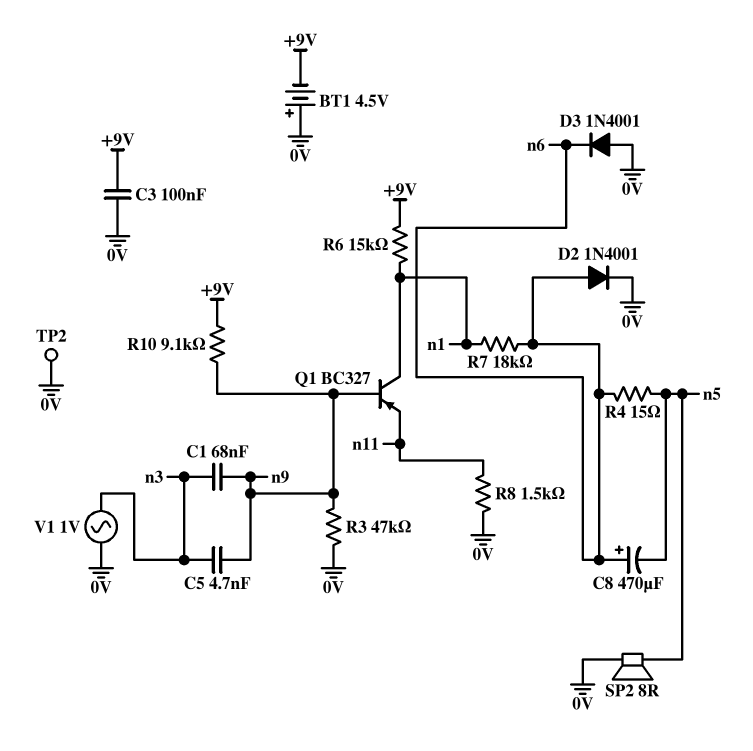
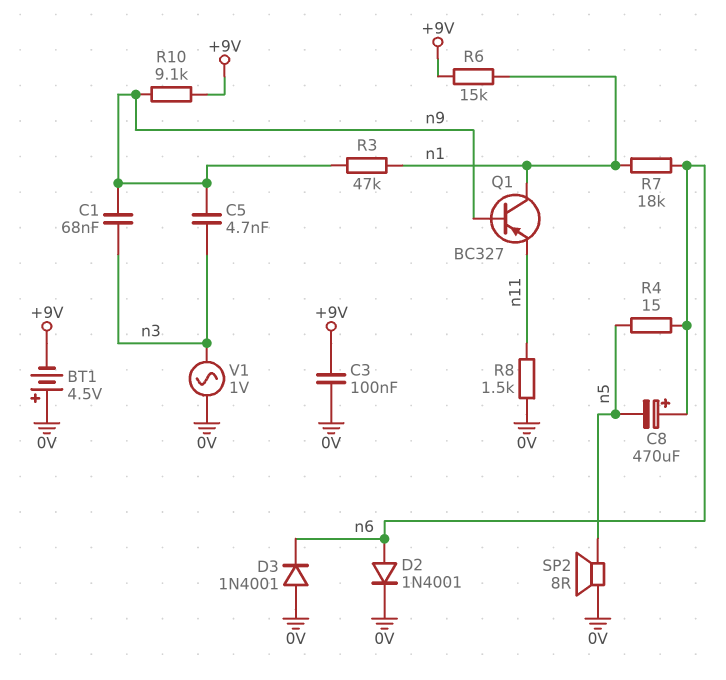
R3: 47k (0V, n9) -> 47k (n1, n9)
TP2: test point (0V) -> none

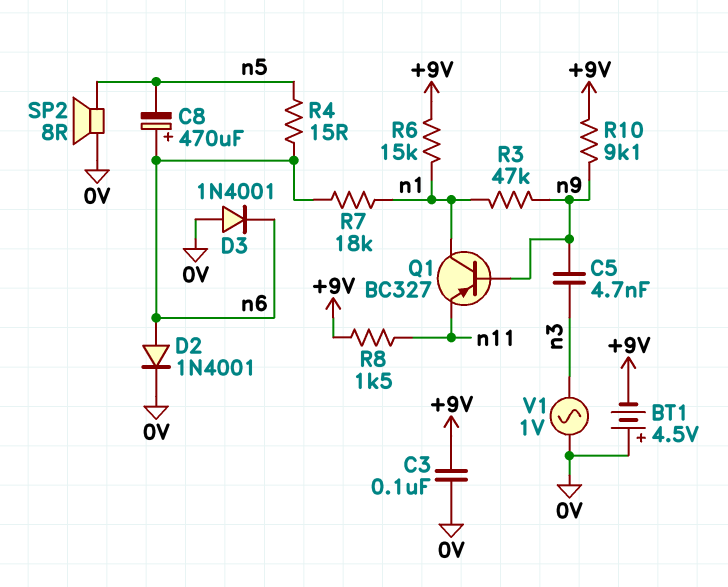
C1: 68nF (n3, n9) -> none
R8: 1.5k (0V, n11) -> 1.5k (+9V, n11)

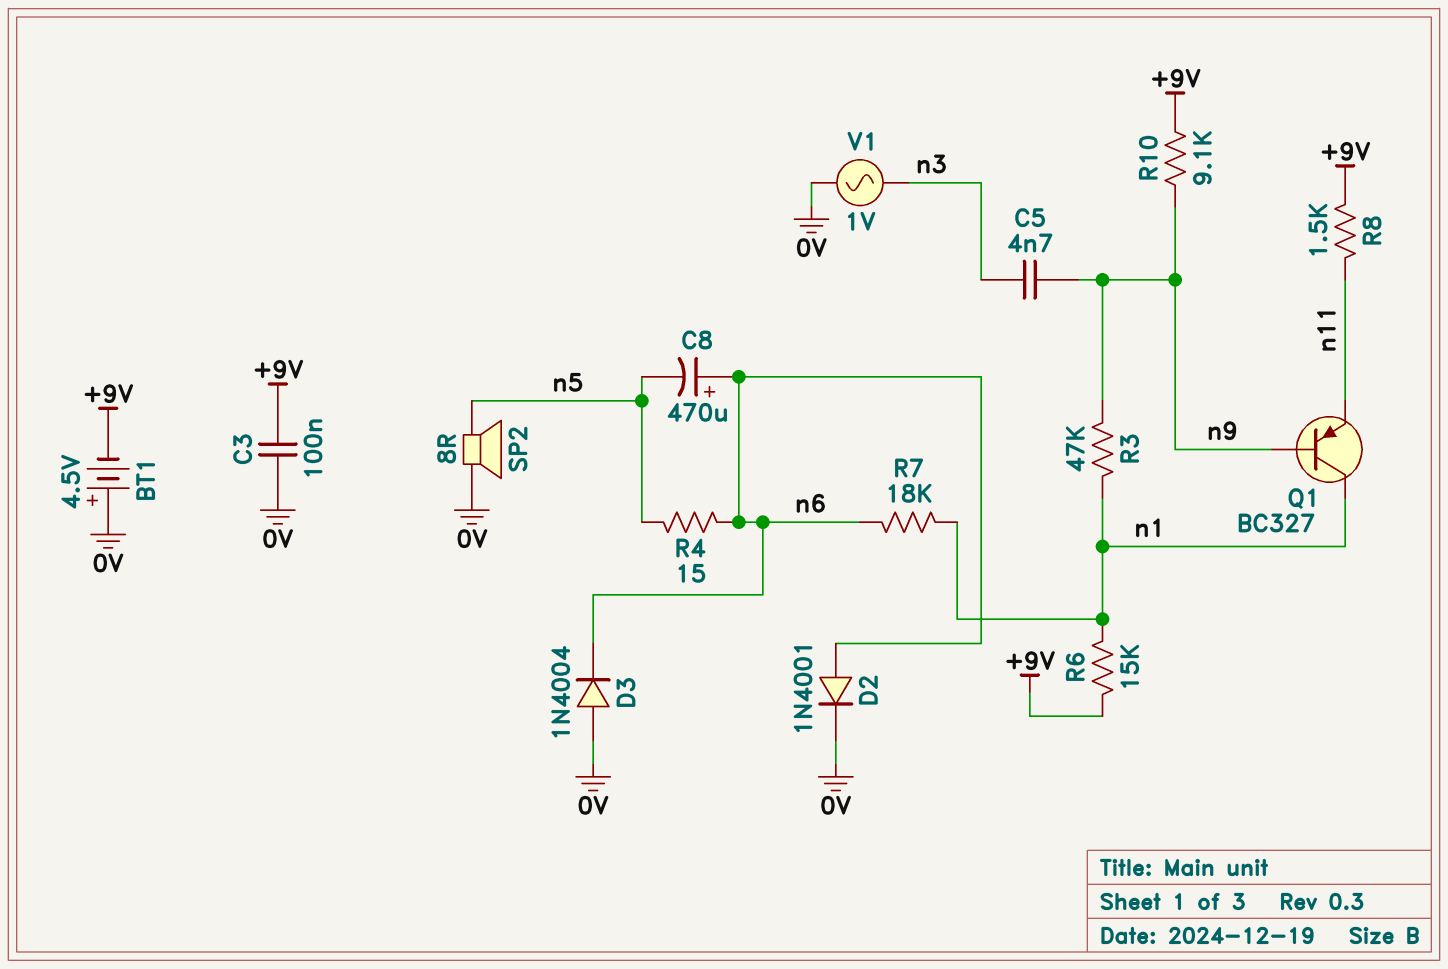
D3: diode 1N4001 (A 0V, K n6) -> diode 1N4004 (A 0V, K n6)

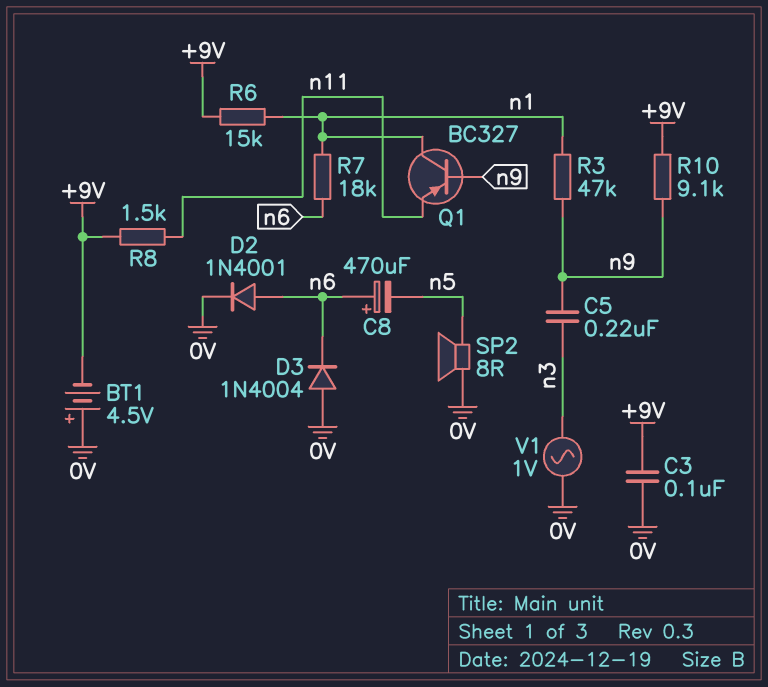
C5: 4.7nF (n3, n9) -> 220nF (n3, n9)
R4: 15 (n5, n6) -> none

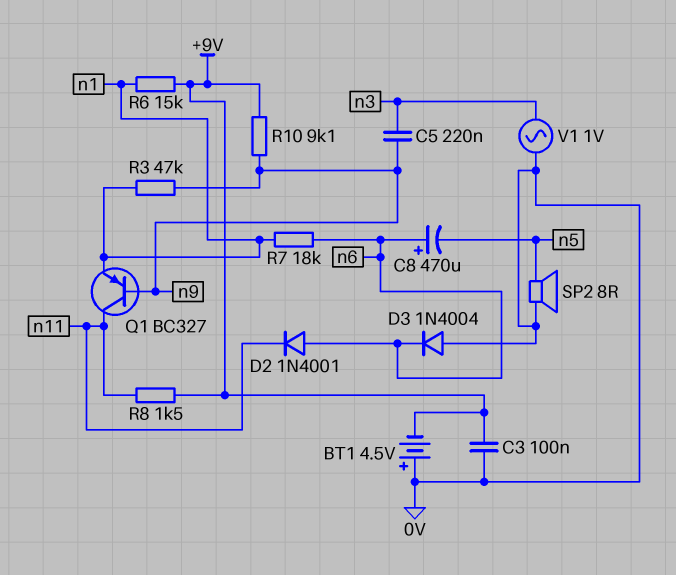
D2: diode 1N4001 (A n6, K 0V) -> diode 1N4001 (A n6, K n11)
Q1: PNP BC327 (B n9, C n1, E n11) -> PNP BC327 (B n9, C n11, E n1)

